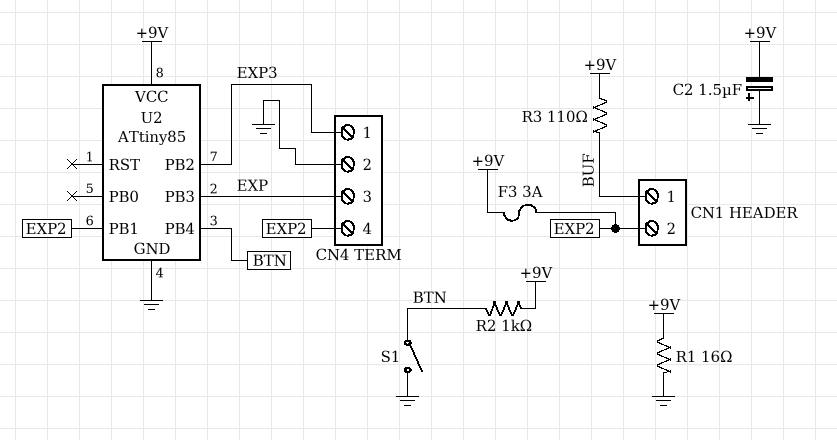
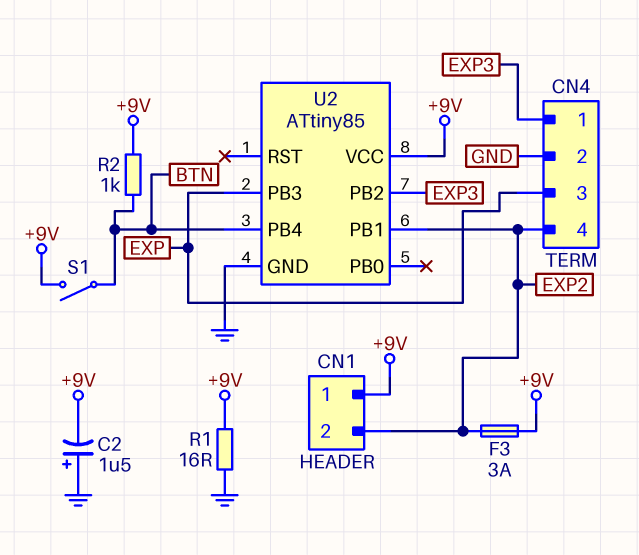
CN1 pin 1: BUF -> +9V
R3: 110 (+9V, BUF) -> none
S1: switch (BTN, GND) -> switch (+9V, BTN)

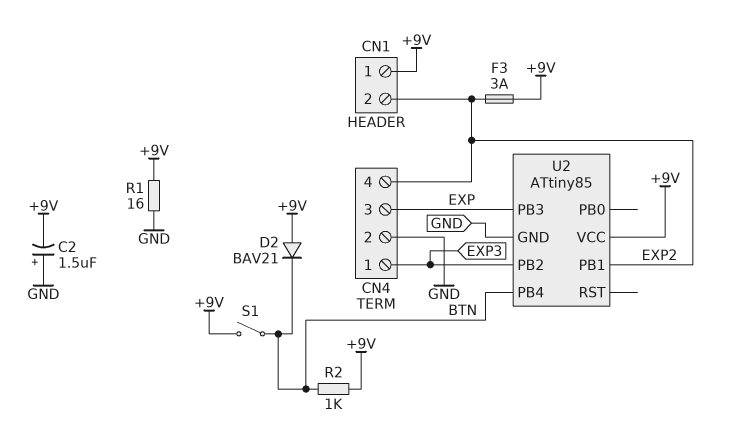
D2: none -> diode BAV21 (A +9V, K BTN)

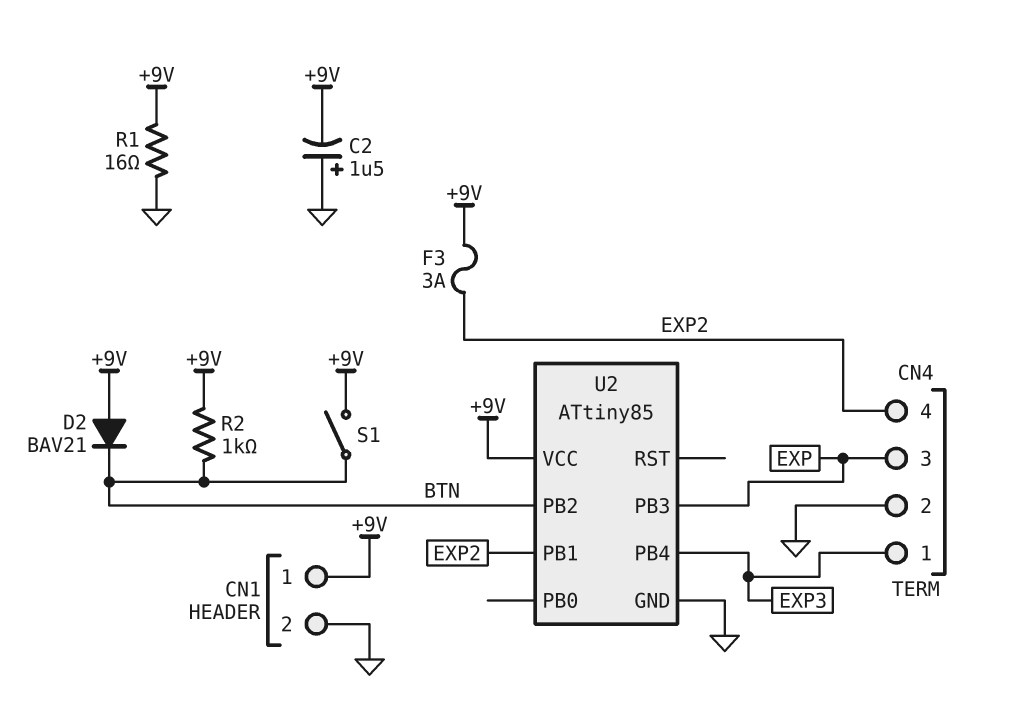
CN1 pin 2: EXP2 -> GND
U2 pin PB2: EXP3 -> BTN
U2 pin PB4: BTN -> EXP3

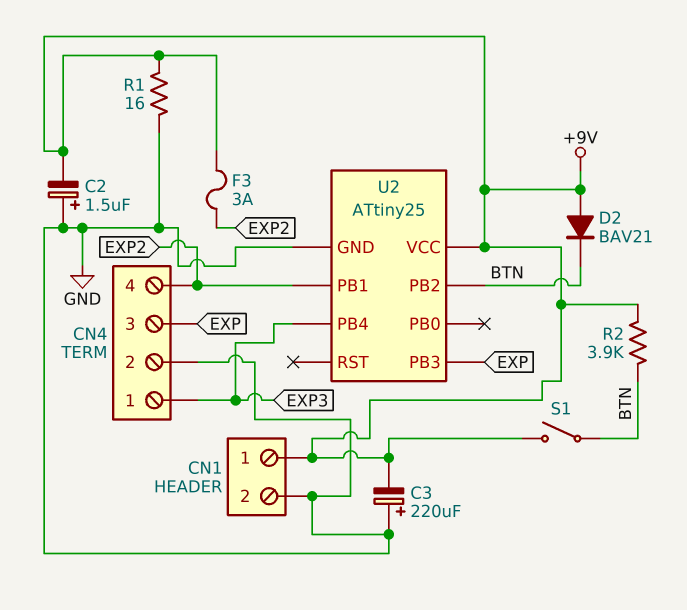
C3: none -> 220uF (plus GND, minus +9V)
R2: 1k (+9V, BTN) -> 3.9k (+9V, BTN)
U2: ATtiny85 -> ATtiny25

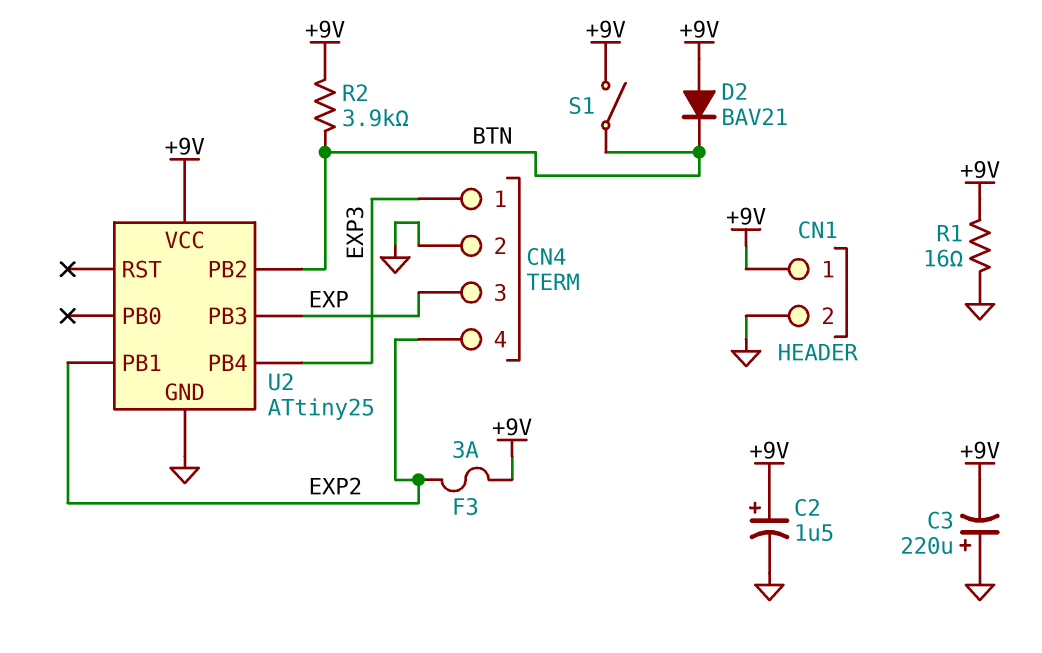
C2: 1.5uF (plus GND, minus +9V) -> 1.5uF (plus +9V, minus GND)

